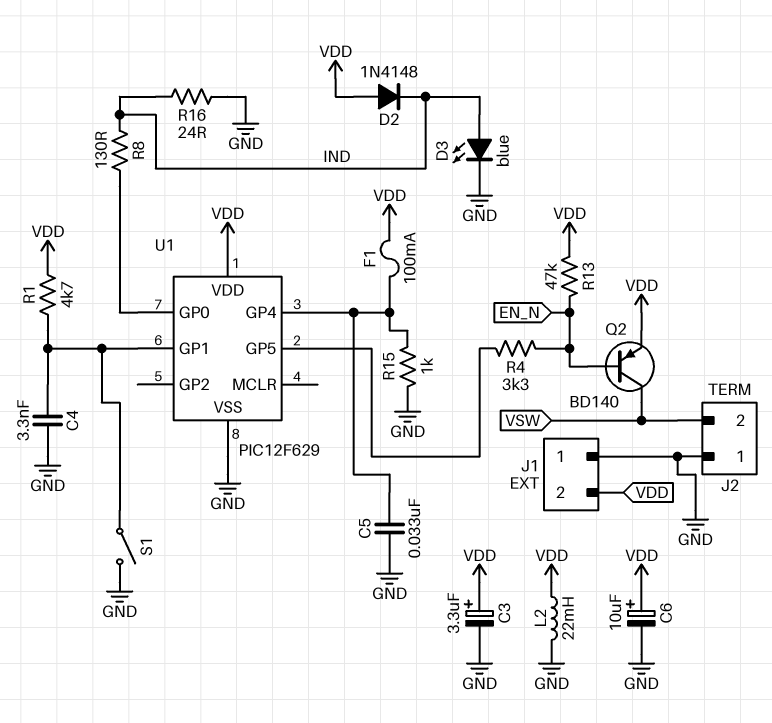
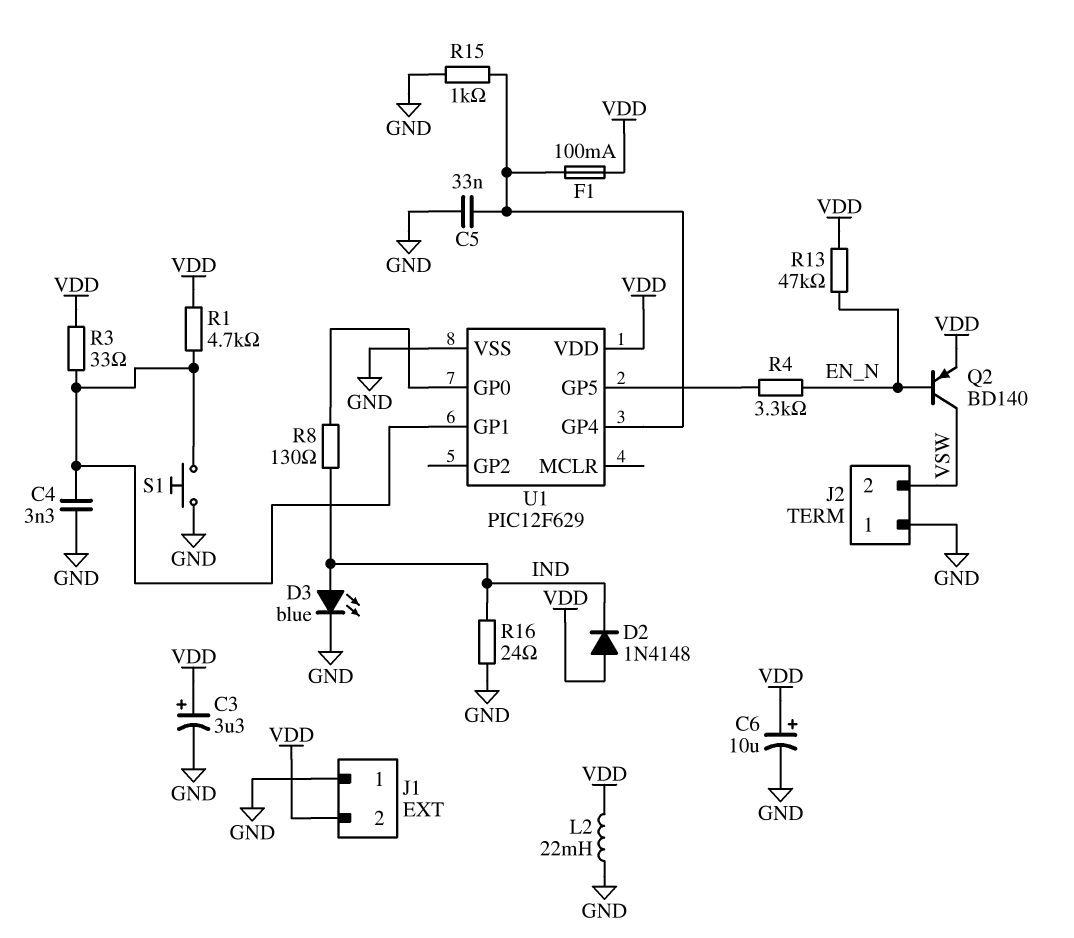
R3: none -> 33 (U1/GP1, VDD)
S1: switch (GND, U1/GP1) -> button (GND, U1/GP1)

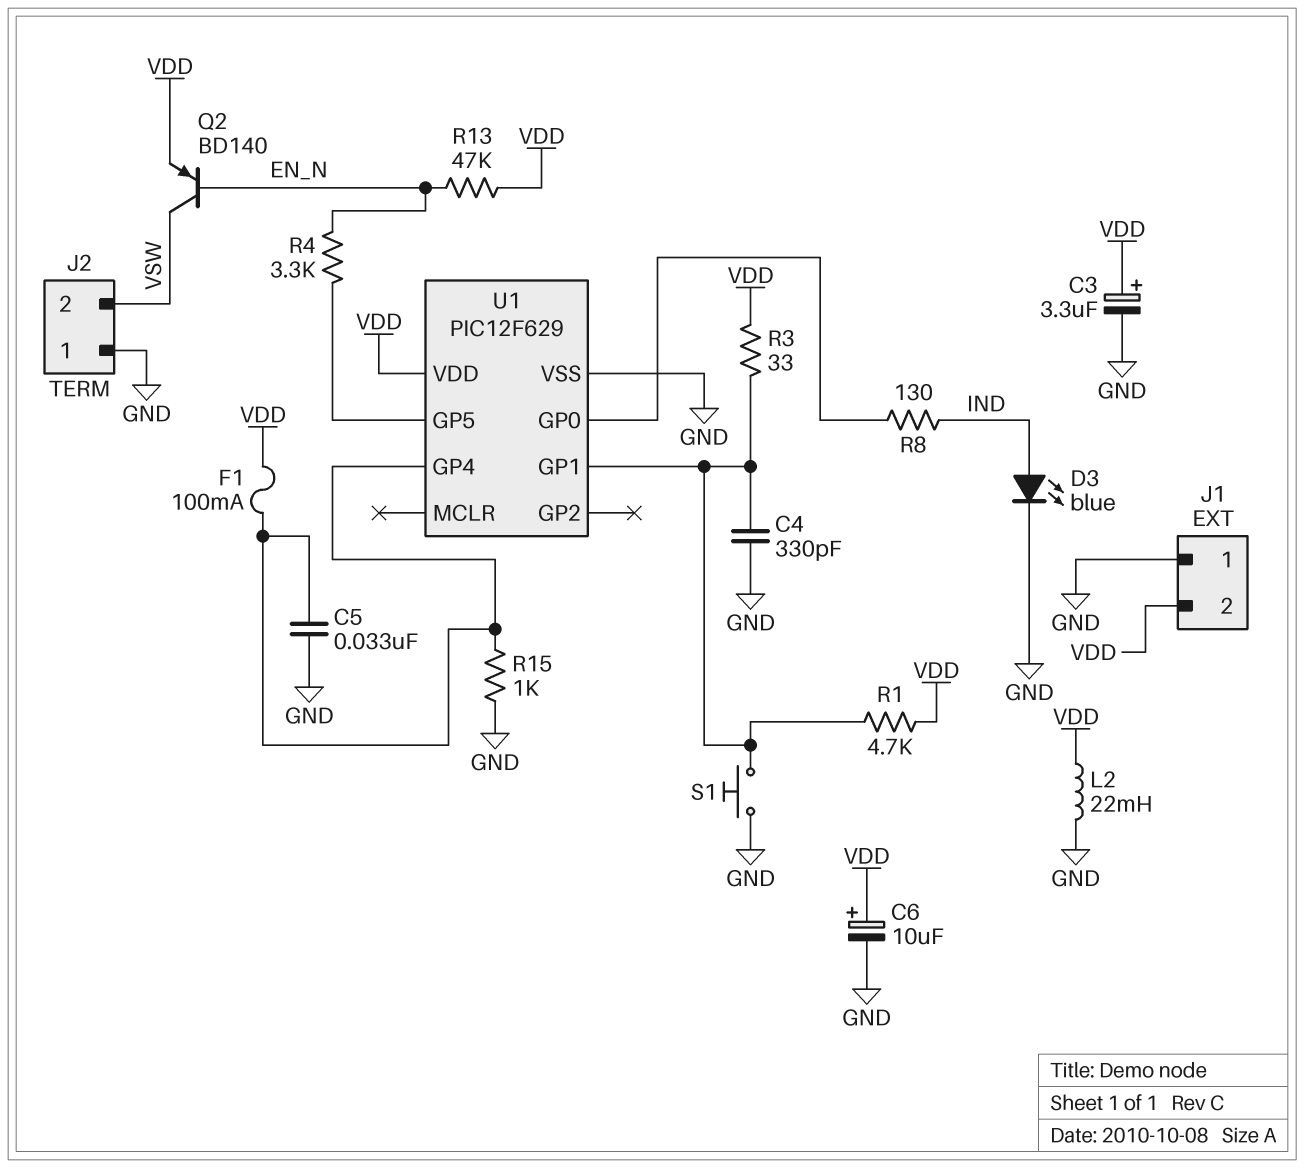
C4: 3.3nF (GND, U1/GP1) -> 330pF (GND, U1/GP1)
D2: diode 1N4148 (A VDD, K IND) -> none
R16: 24 (GND, IND) -> none

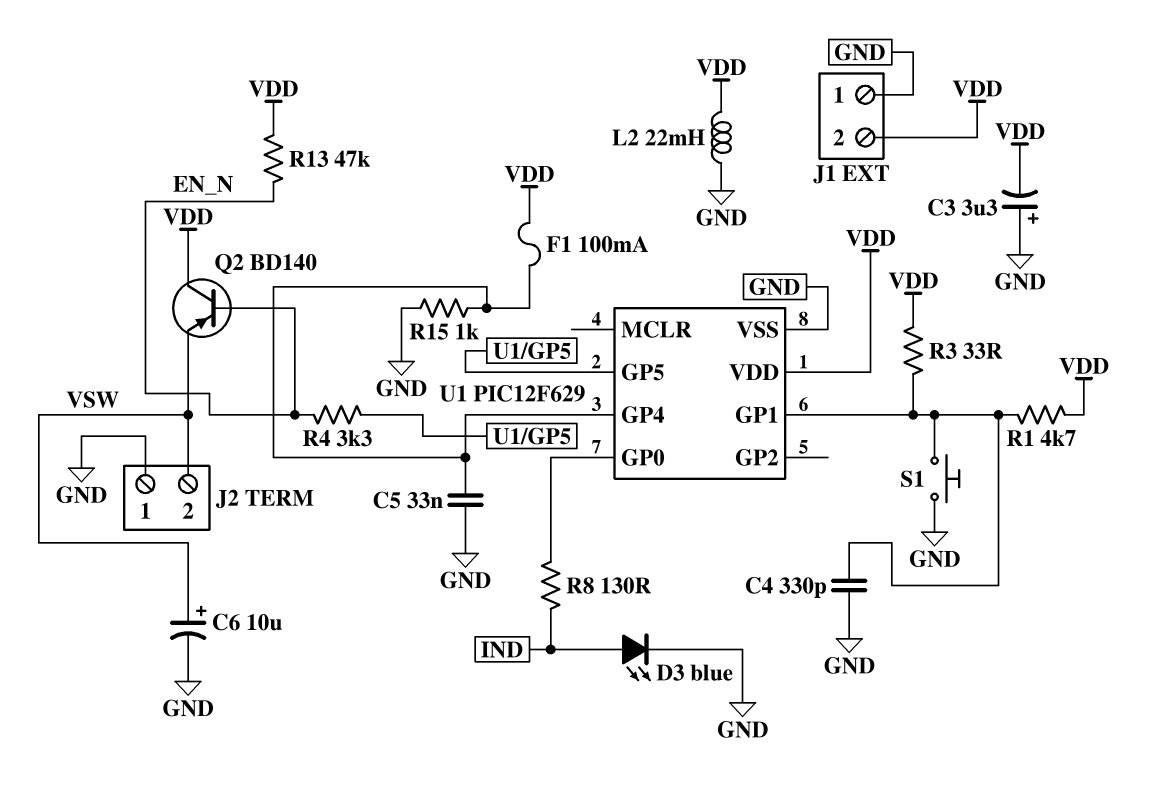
C3: 3.3uF (plus VDD, minus GND) -> 3.3uF (plus GND, minus VDD)
C6: 10uF (plus VDD, minus GND) -> 10uF (plus VSW, minus GND)
Q2: PNP BD140 (B EN_N, C VSW, E VDD) -> PNP BD140 (B EN_N, C VDD, E VSW)

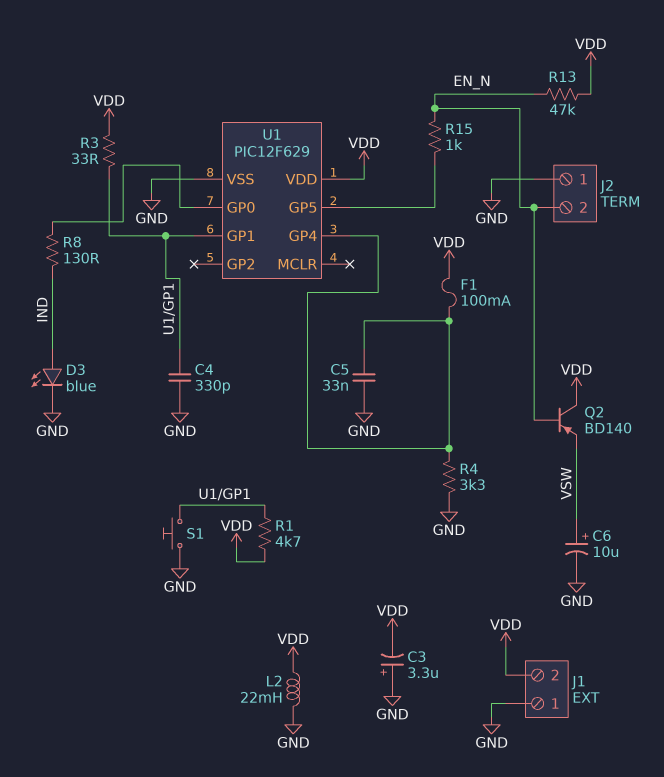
J2 pin 2: VSW -> EN_N
R4: 3.3k (EN_N, U1/GP5) -> 3.3k (GND, U1/GP4)
R15: 1k (GND, U1/GP4) -> 1k (EN_N, U1/GP5)

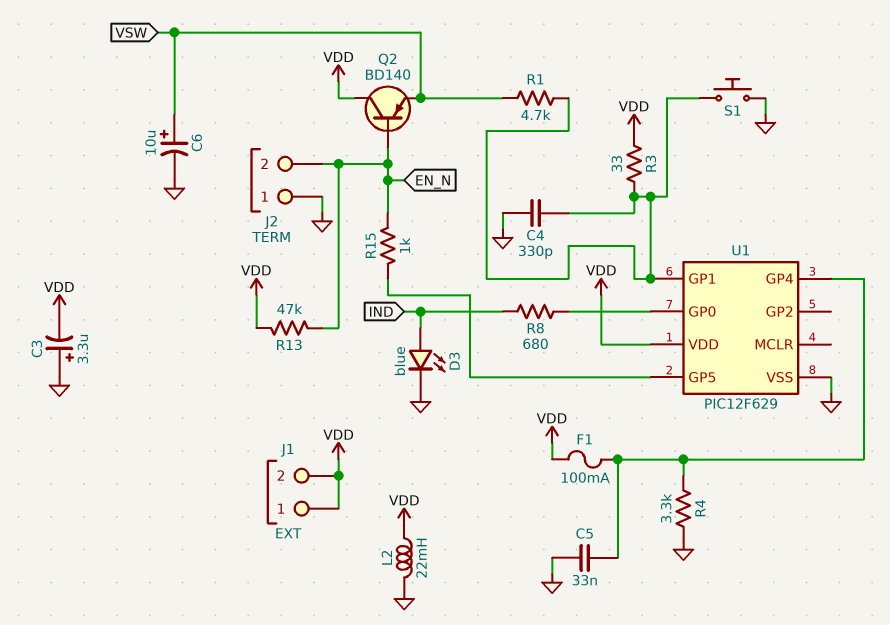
J1 pin 1: GND -> VDD
R1: 4.7k (U1/GP1, VDD) -> 4.7k (U1/GP1, VSW)
R8: 130 (IND, U1/GP0) -> 680 (IND, U1/GP0)

